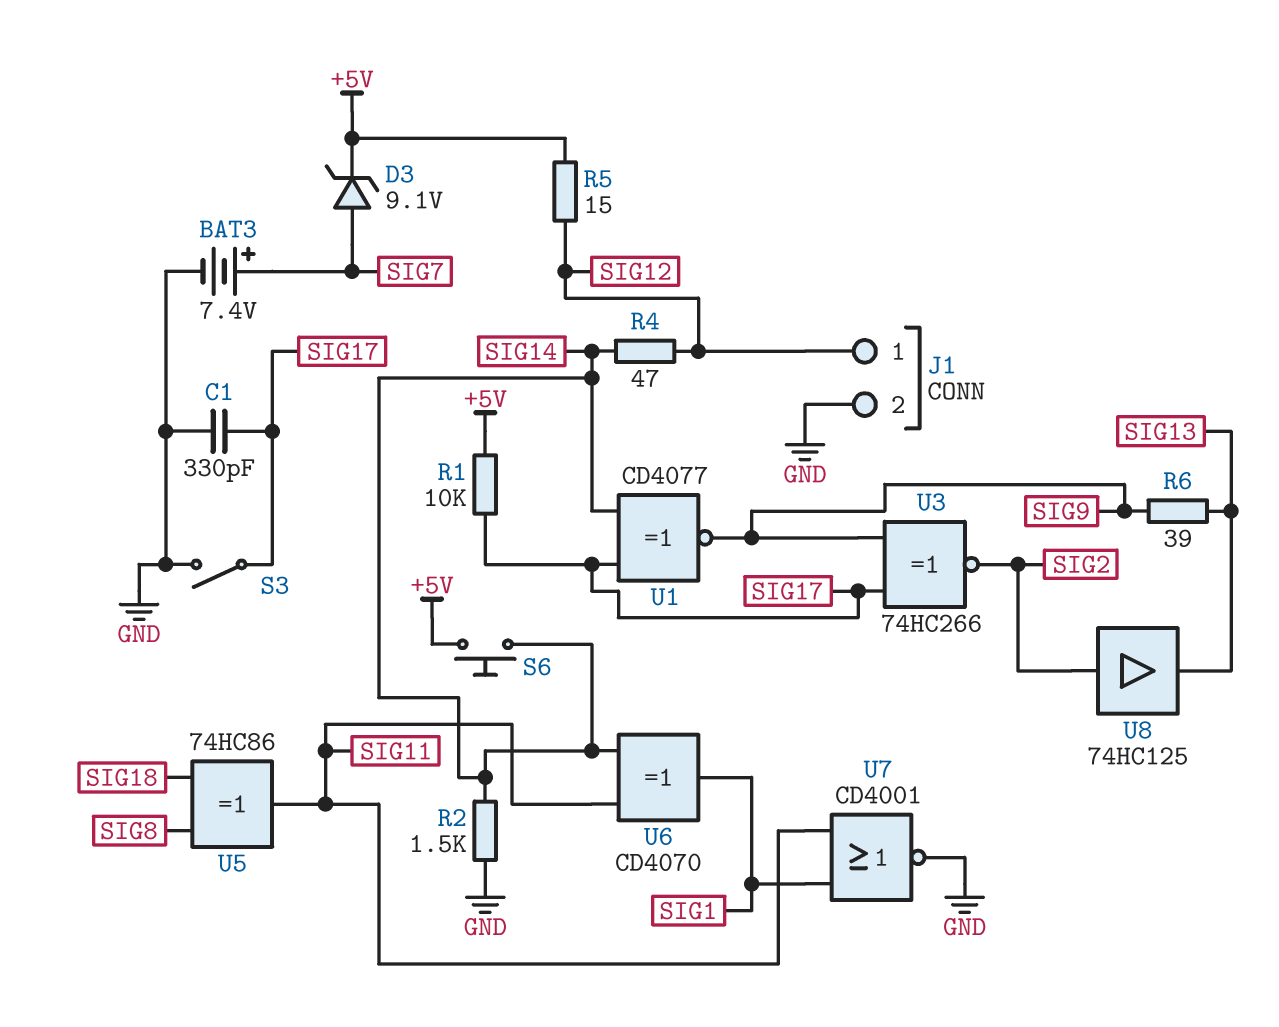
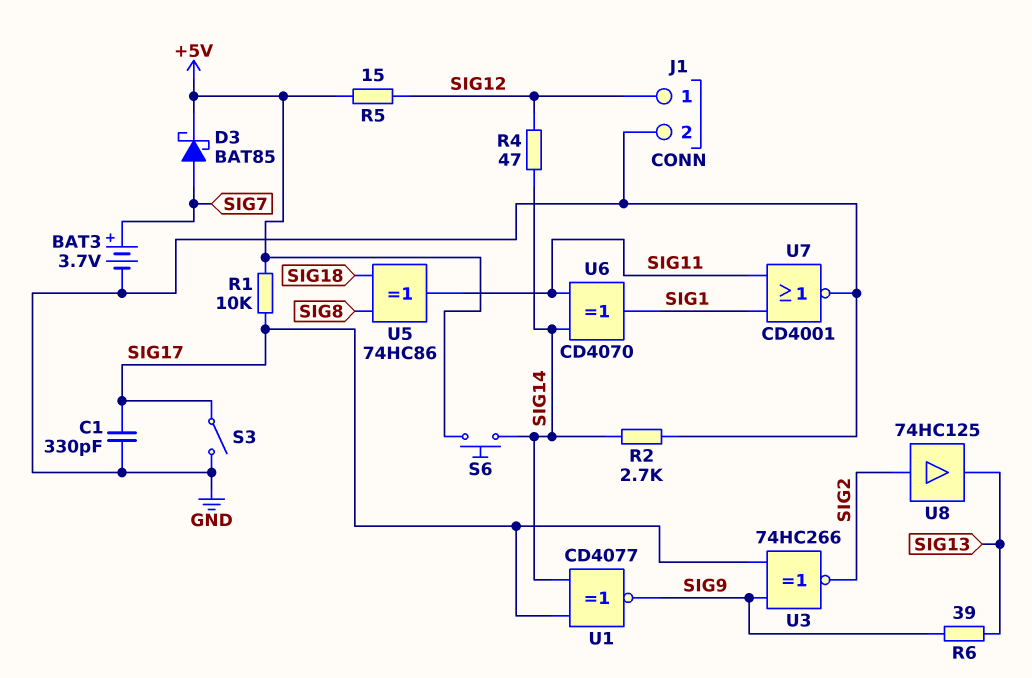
BAT3: 7.4V (plus SIG7, minus GND) -> 3.7V (plus SIG7, minus GND)
D3: zener 9.1V (A SIG7, K +5V) -> schottky BAT85 (A SIG7, K +5V)
R2: 1.5k (GND, SIG14) -> 2.7k (GND, SIG14)

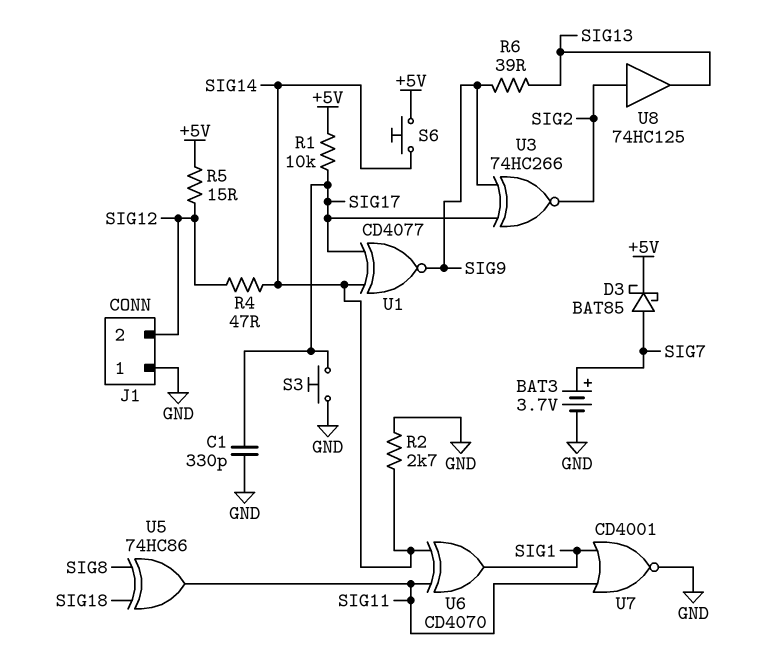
J1 pin 1: SIG12 -> GND
J1 pin 2: GND -> SIG12
S3: switch (GND, SIG17) -> button (GND, SIG17)

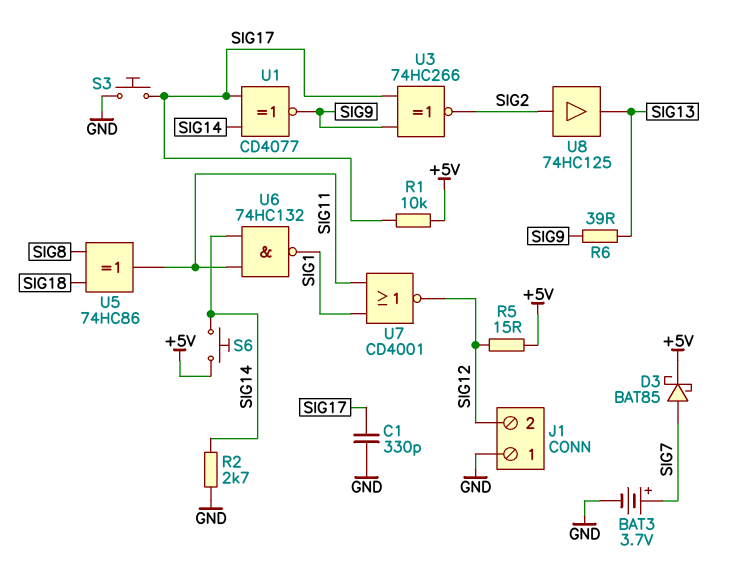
R4: 47 (SIG12, SIG14) -> none
U6: XOR CD4070 (in SIG11, in SIG14, out SIG1) -> NAND 74HC132 (in SIG11, in SIG14, out SIG1)
U7: NOR CD4001 (in SIG1, in SIG11, out GND) -> NOR CD4001 (in SIG1, in SIG11, out SIG12)

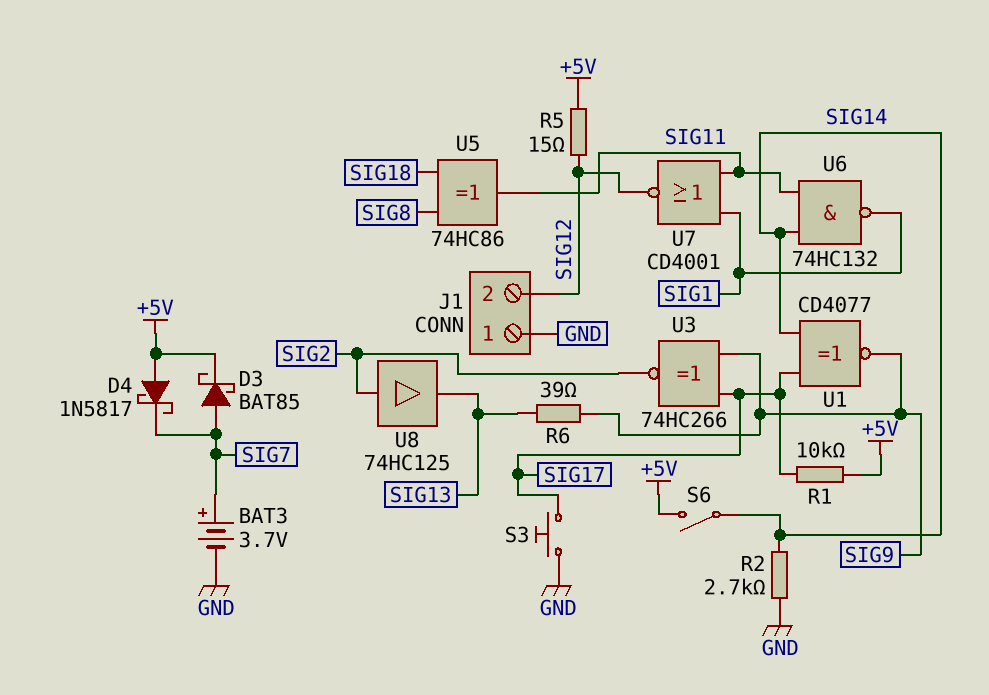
C1: 330pF (GND, SIG17) -> none
D4: none -> schottky 1N5817 (A +5V, K SIG7)
S6: button (+5V, SIG14) -> switch (+5V, SIG14)

